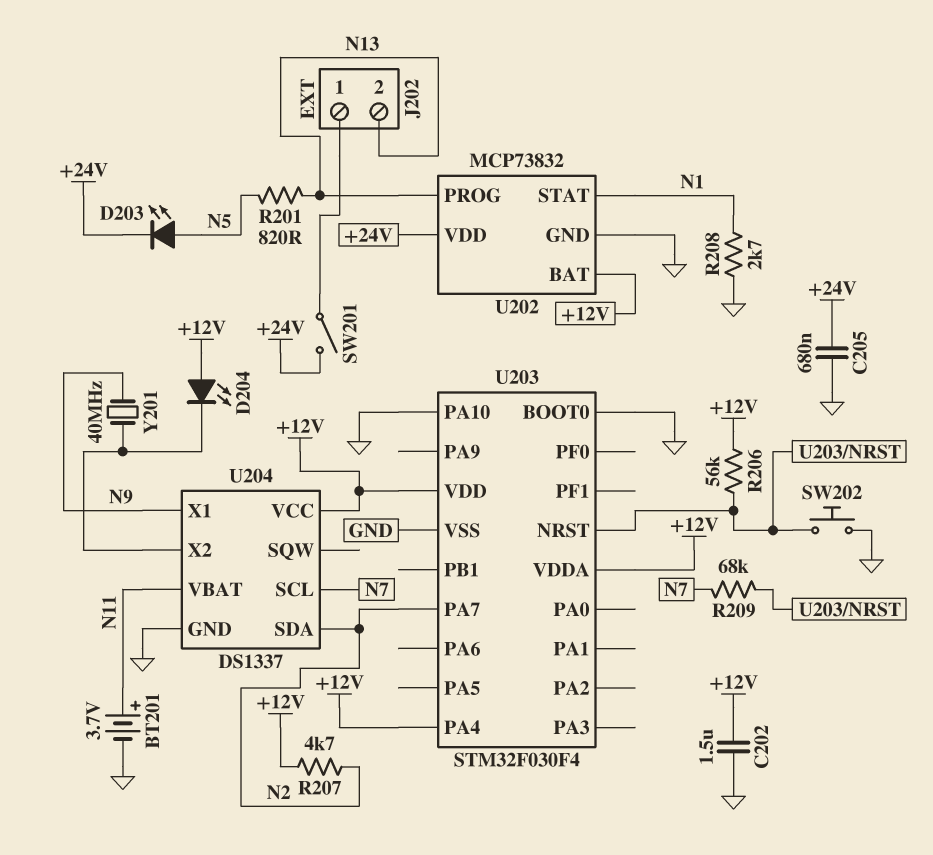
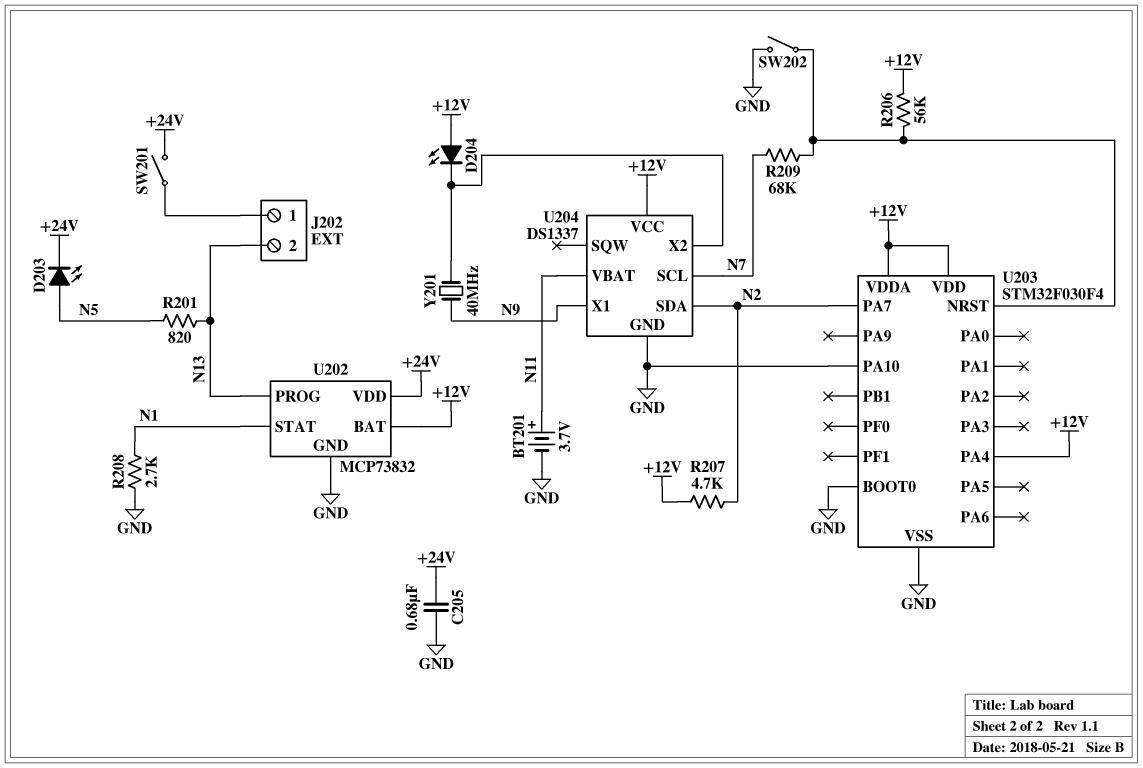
C202: 1.5uF (+12V, GND) -> none
SW202: button (GND, U203/NRST) -> switch (GND, U203/NRST)

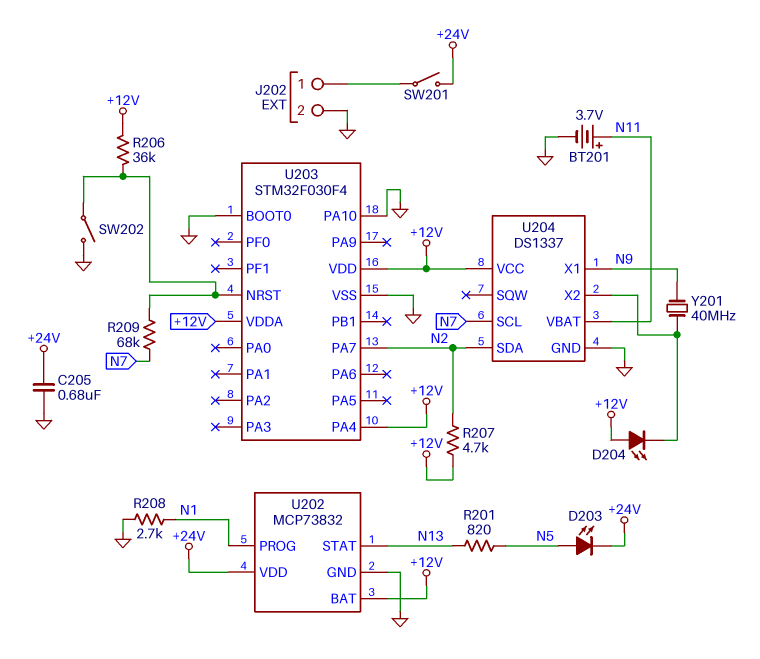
J202 pin 2: N13 -> GND
R206: 56k (+12V, U203/NRST) -> 36k (+12V, U203/NRST)
U202 pin PROG: N13 -> N1
U202 pin STAT: N1 -> N13

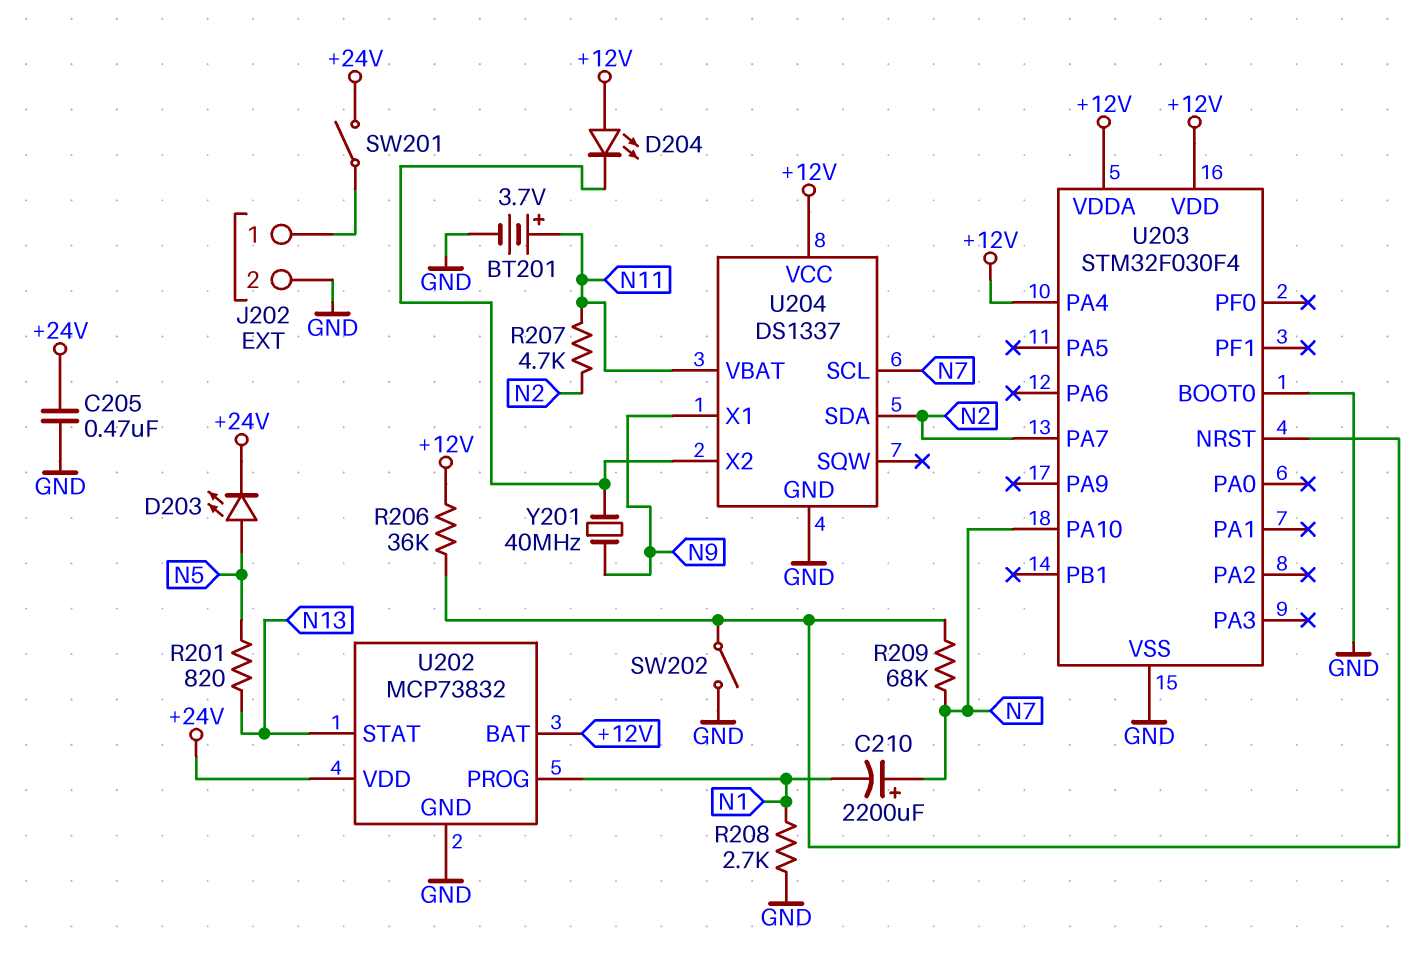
C205: 680nF (+24V, GND) -> 470nF (+24V, GND)
C210: none -> 2200uF (plus N7, minus N1)
R207: 4.7k (+12V, N2) -> 4.7k (N2, N11)
U203 pin PA10: GND -> N7

